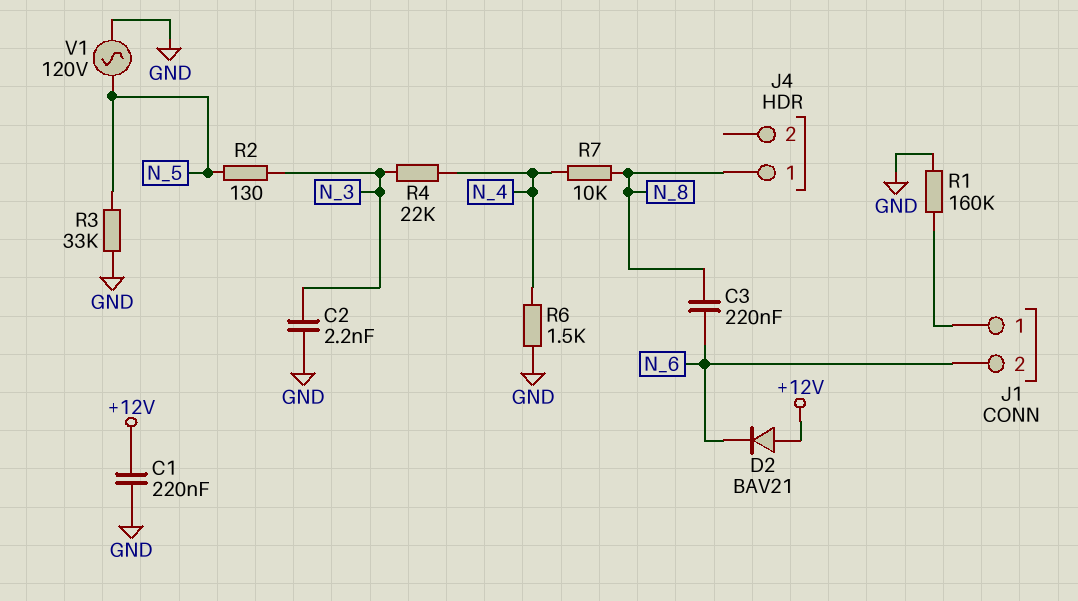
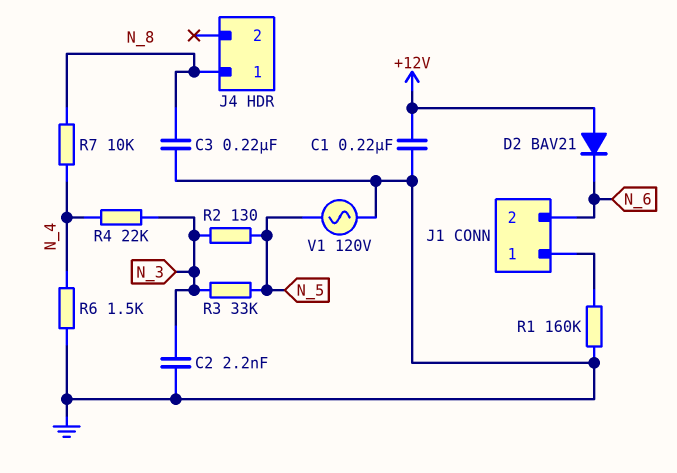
C3: 220nF (N_6, N_8) -> 220nF (GND, N_8)
R3: 33k (GND, N_5) -> 33k (N_3, N_5)

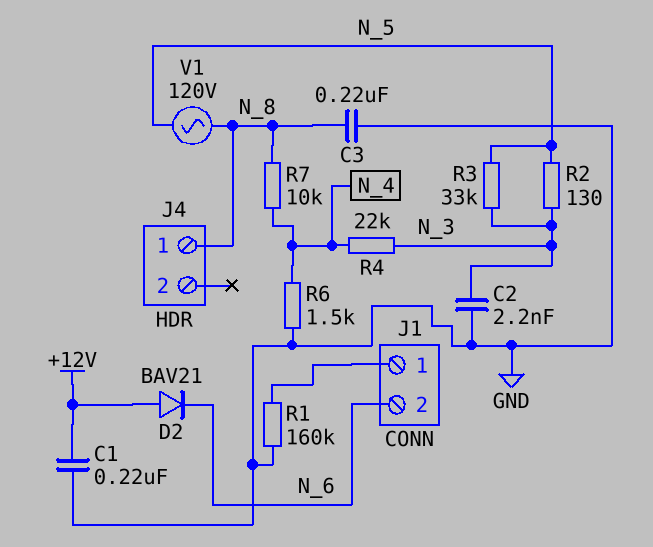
V1: AC 120V (GND, N_5) -> AC 120V (N_5, N_8)

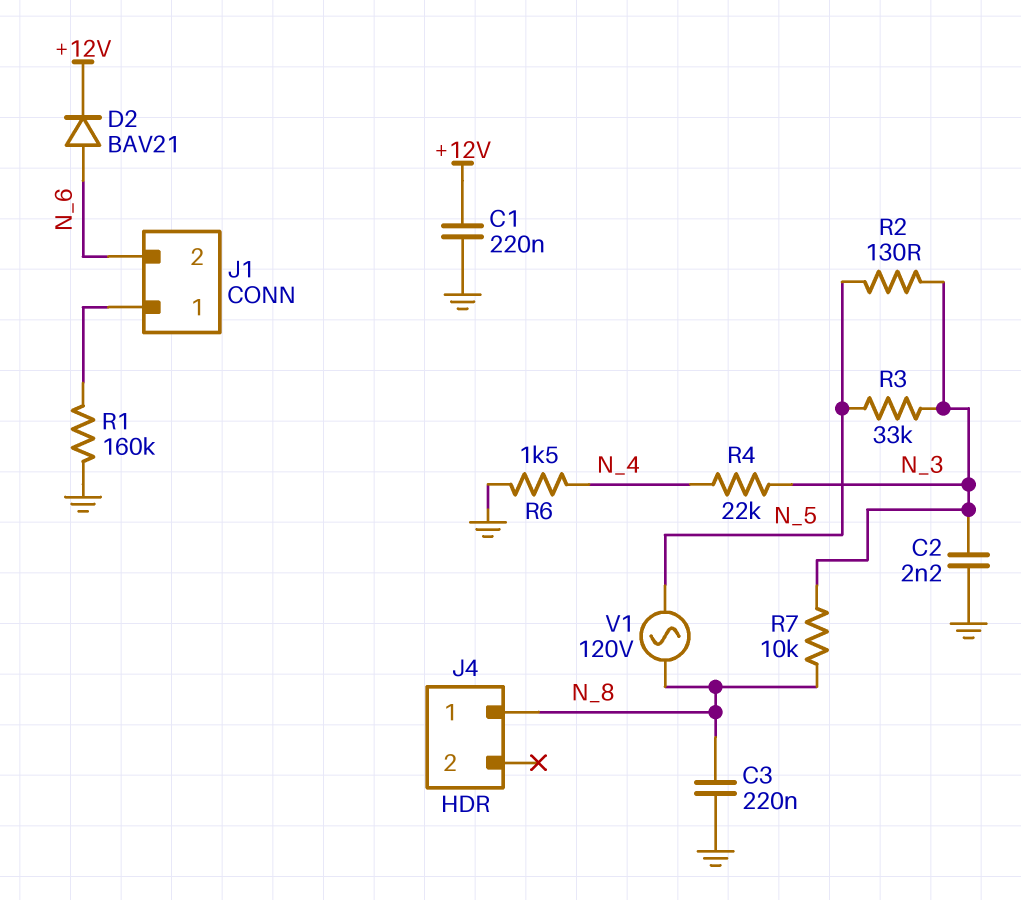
D2: diode BAV21 (A +12V, K N_6) -> diode BAV21 (A N_6, K +12V)
R7: 10k (N_4, N_8) -> 10k (N_3, N_8)

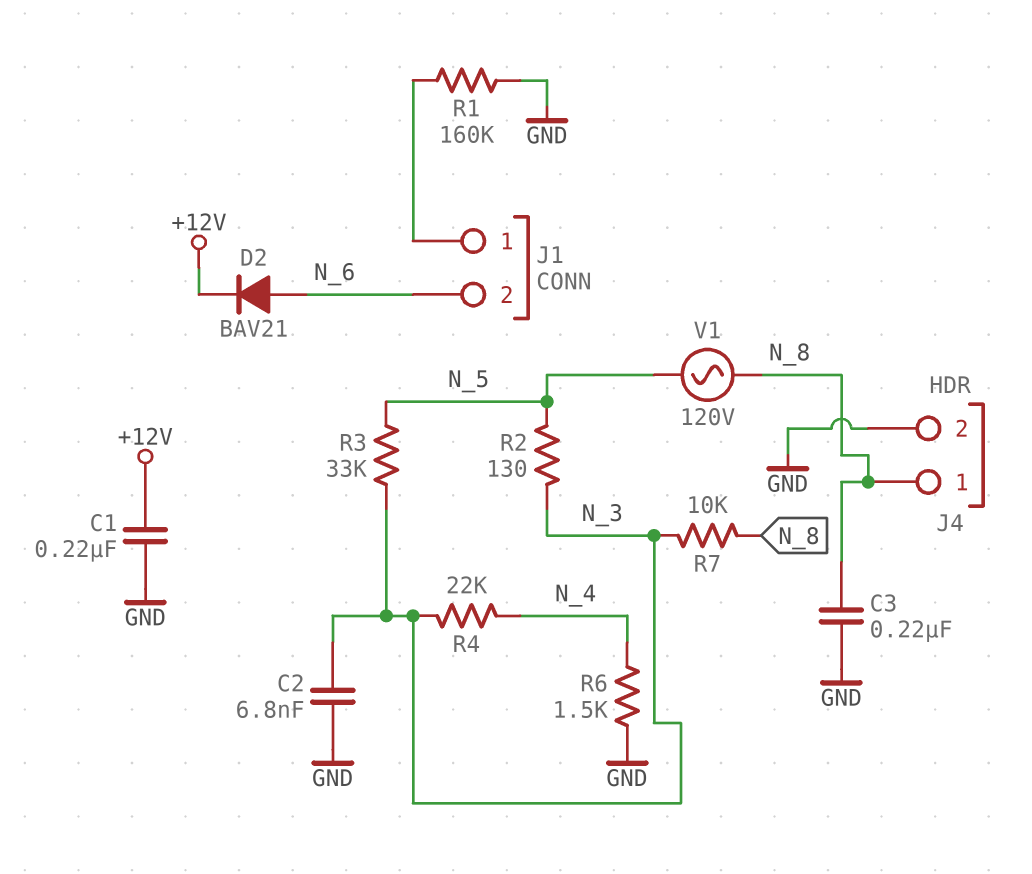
C2: 2.2nF (GND, N_3) -> 6.8nF (GND, N_3)
J4 pin 2: none -> GND

